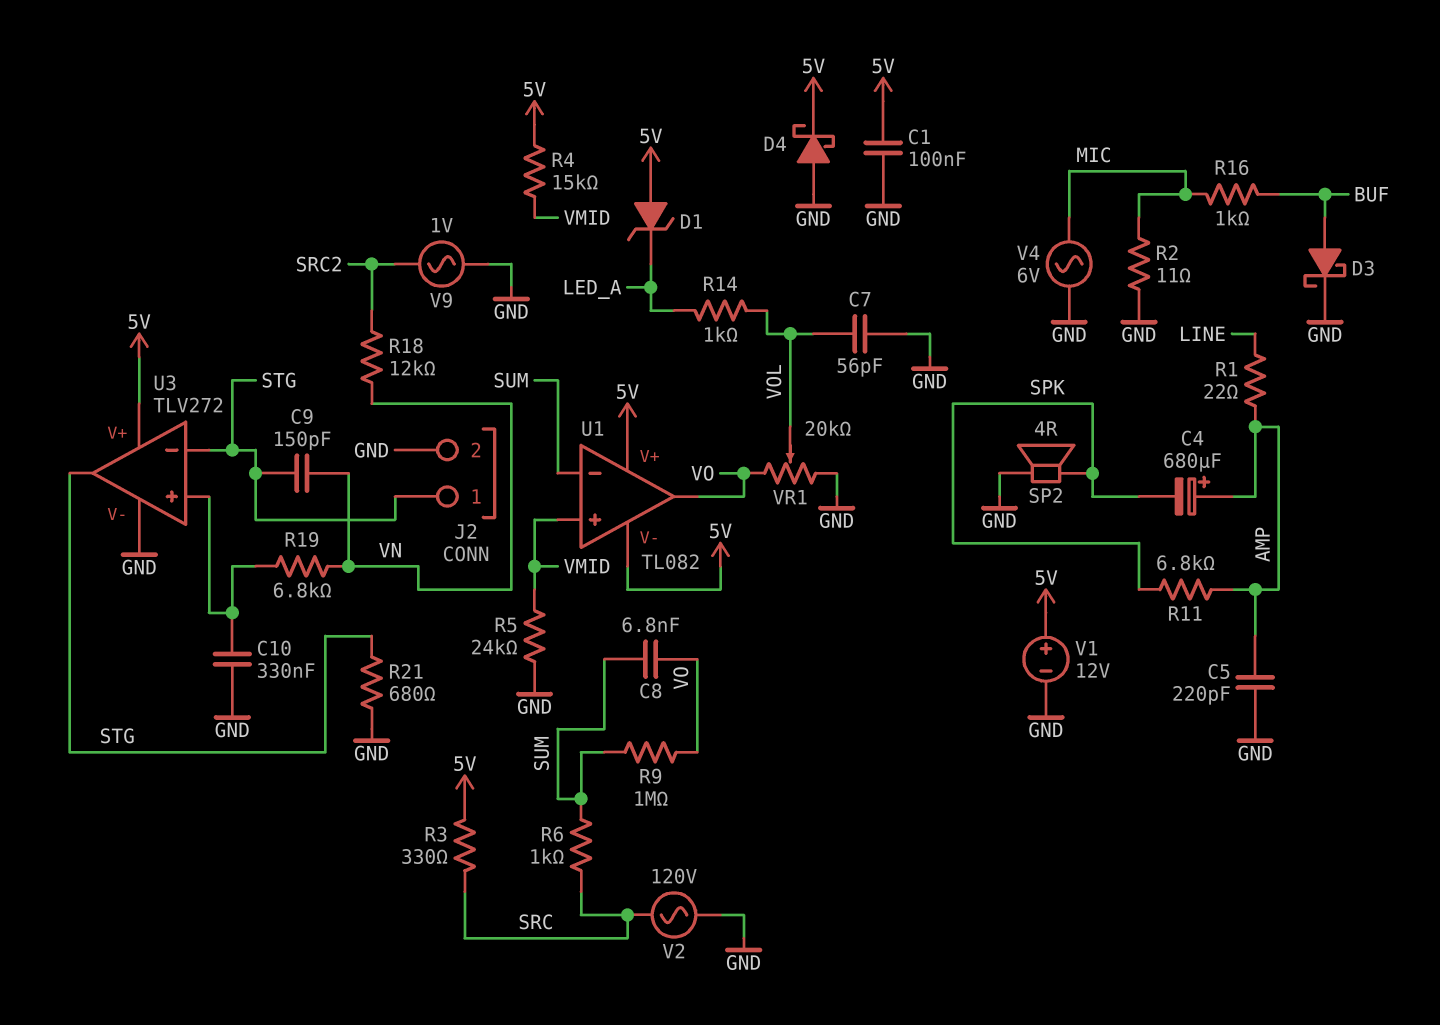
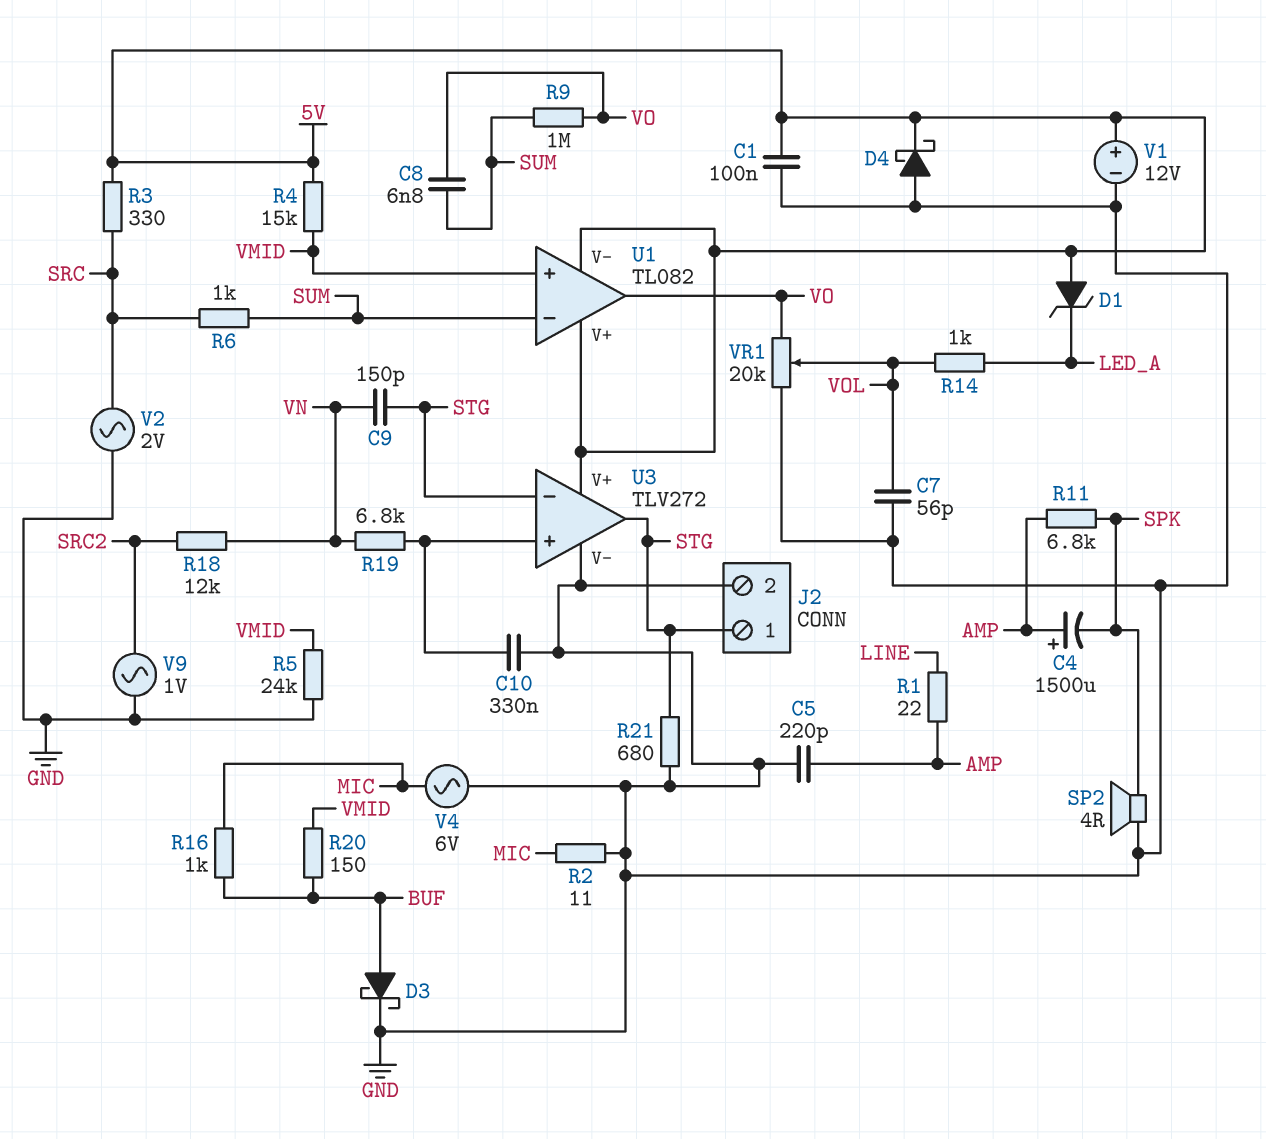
C4: 680uF (plus AMP, minus SPK) -> 1500uF (plus AMP, minus SPK)
R20: none -> 150 (BUF, VMID)
V2: AC 120V (GND, SRC) -> AC 2V (GND, SRC)

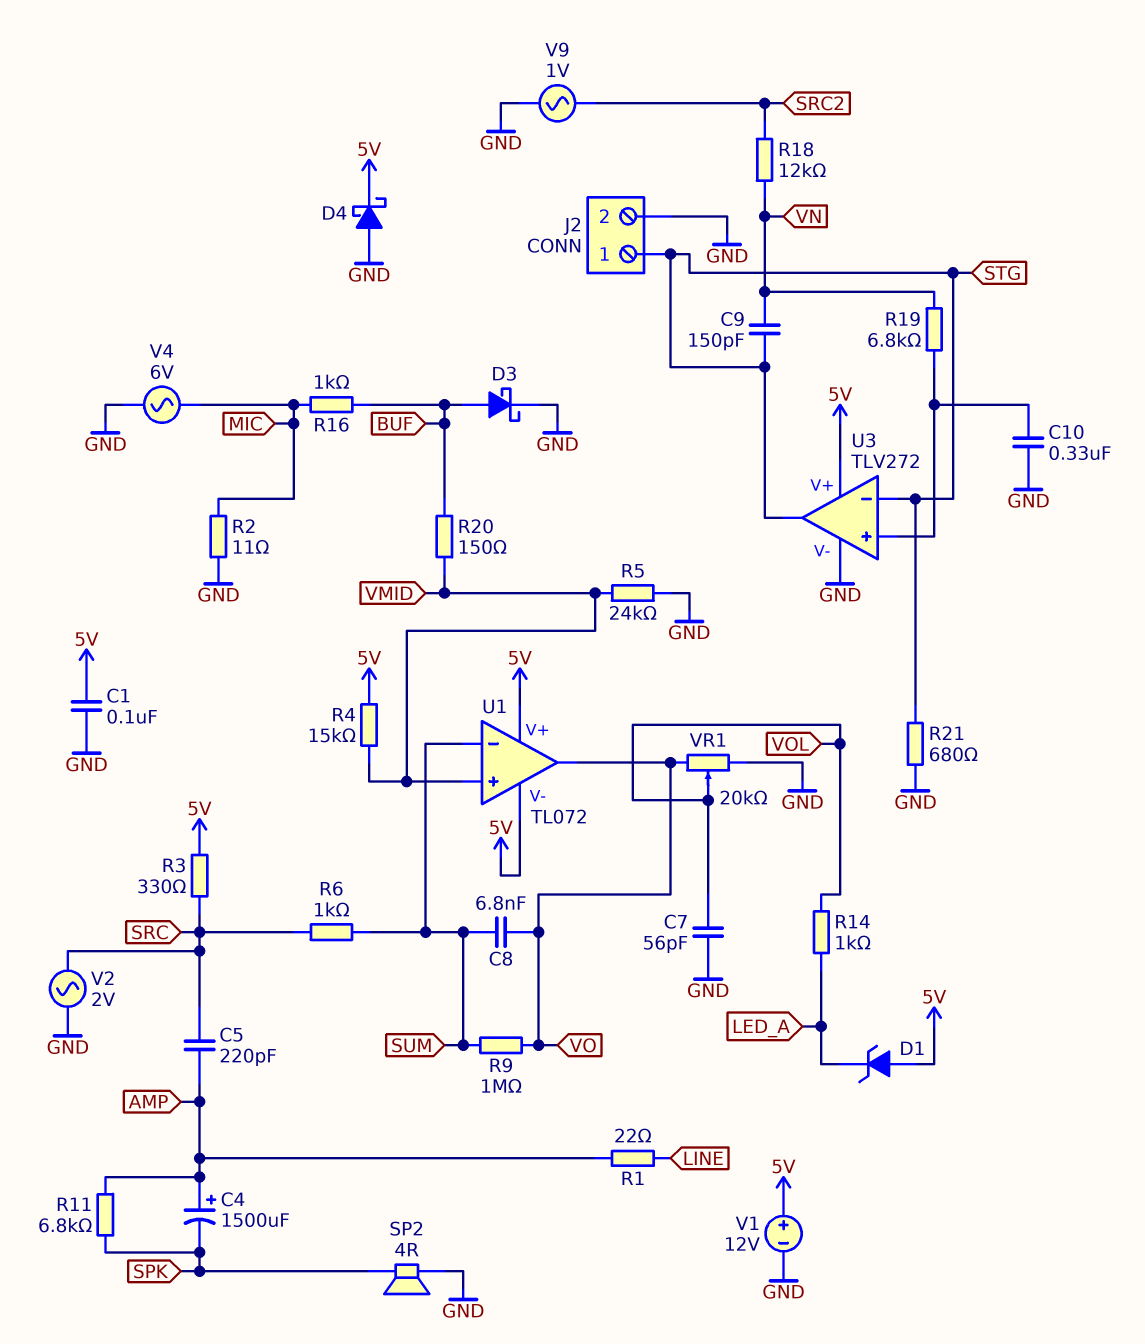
C5: 220pF (AMP, GND) -> 220pF (AMP, SRC)
U1: TL082 -> TL072

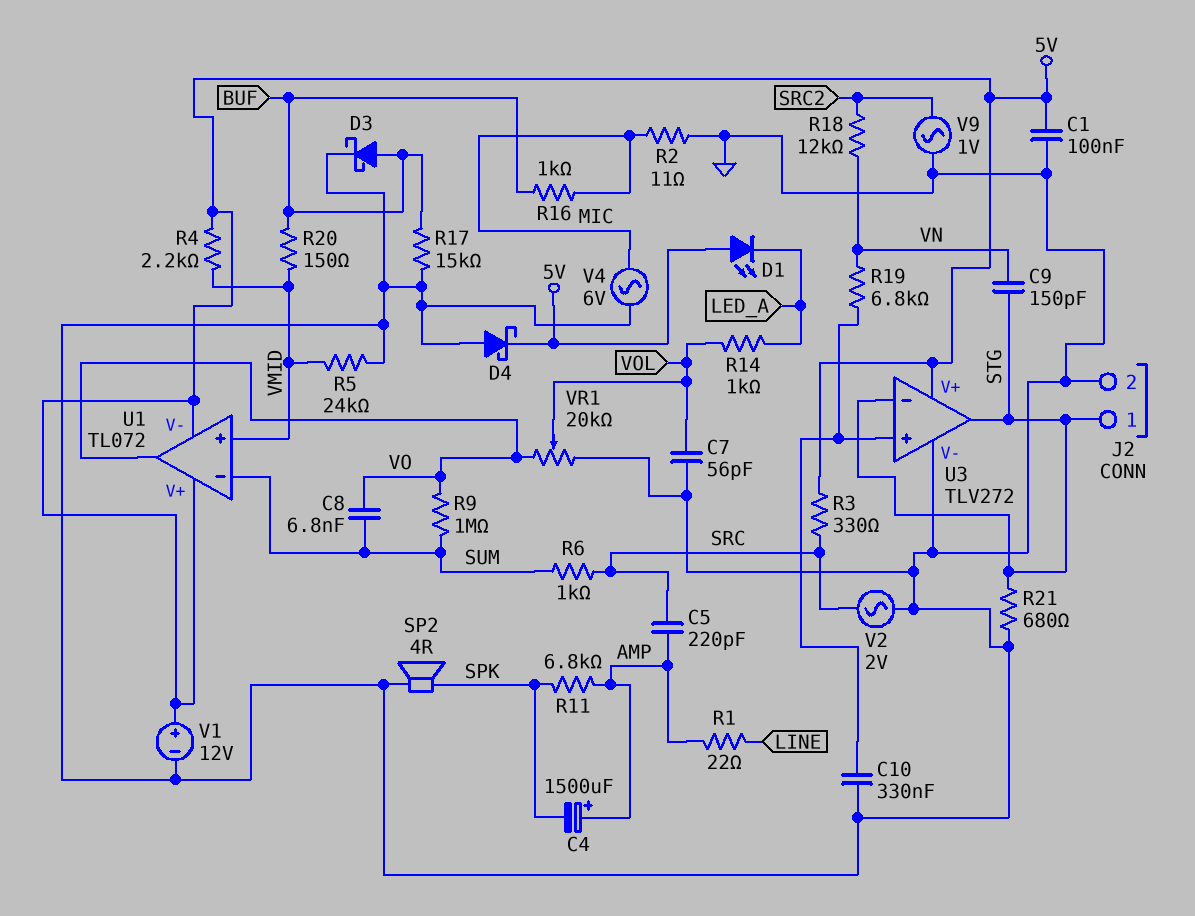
D1: zener (A 5V, K LED_A) -> LED (A 5V, K LED_A)
R4: 15k (5V, VMID) -> 2.2k (5V, VMID)
R17: none -> 15k (BUF, GND)

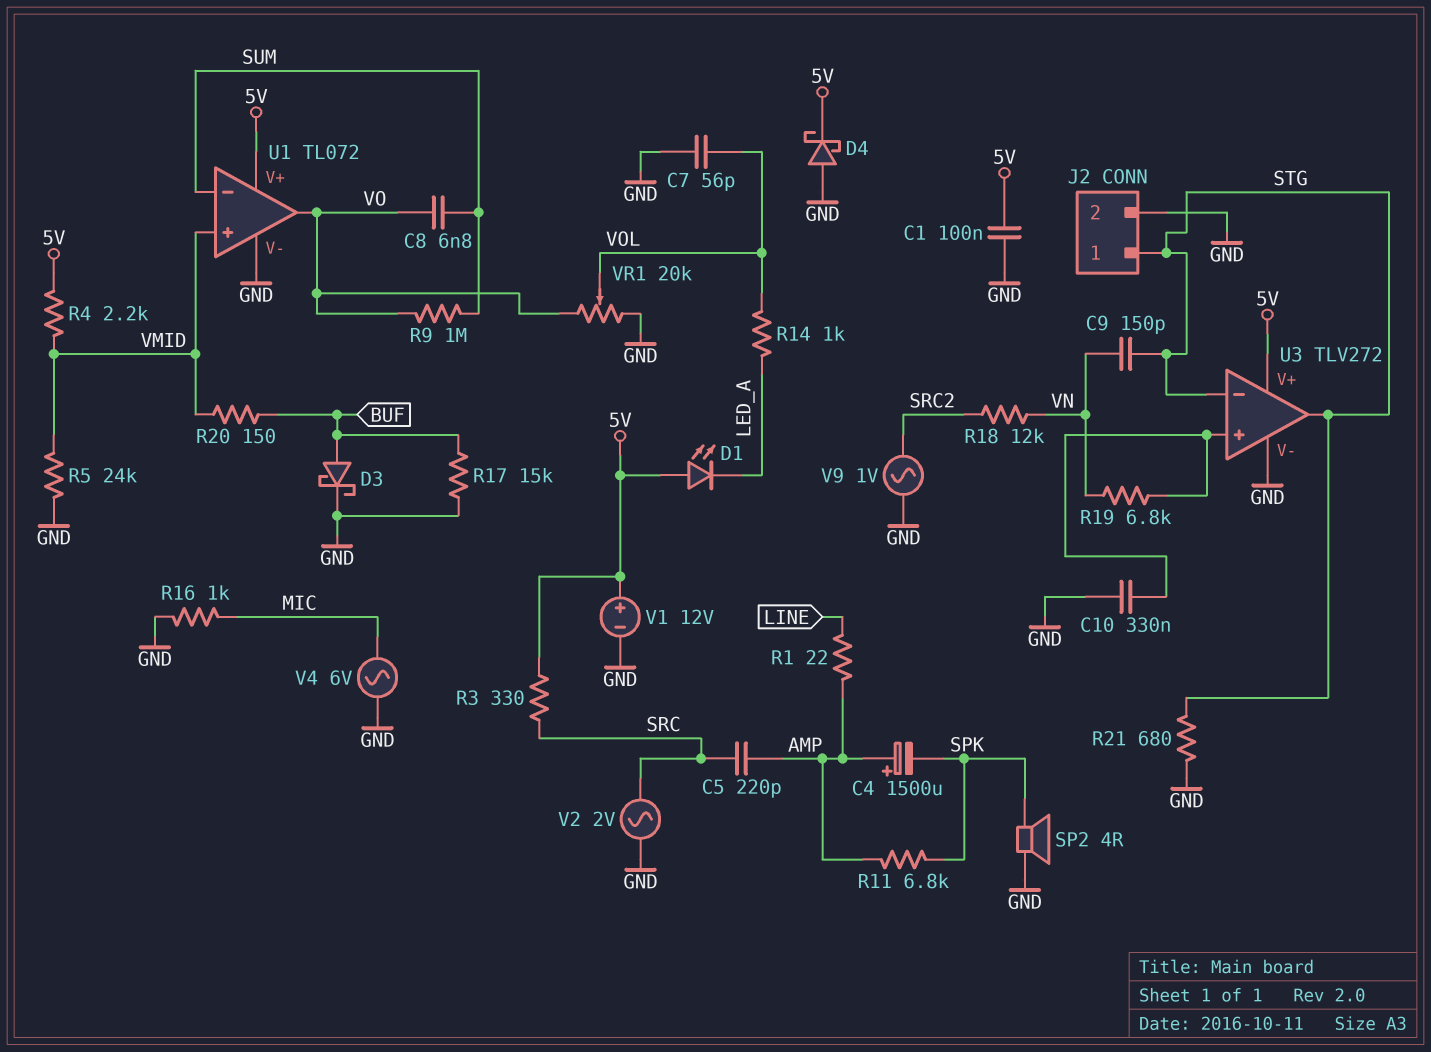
R2: 11 (GND, MIC) -> none
R6: 1k (SRC, SUM) -> none
R16: 1k (BUF, MIC) -> 1k (GND, MIC)
U1 pin V-: 5V -> GND

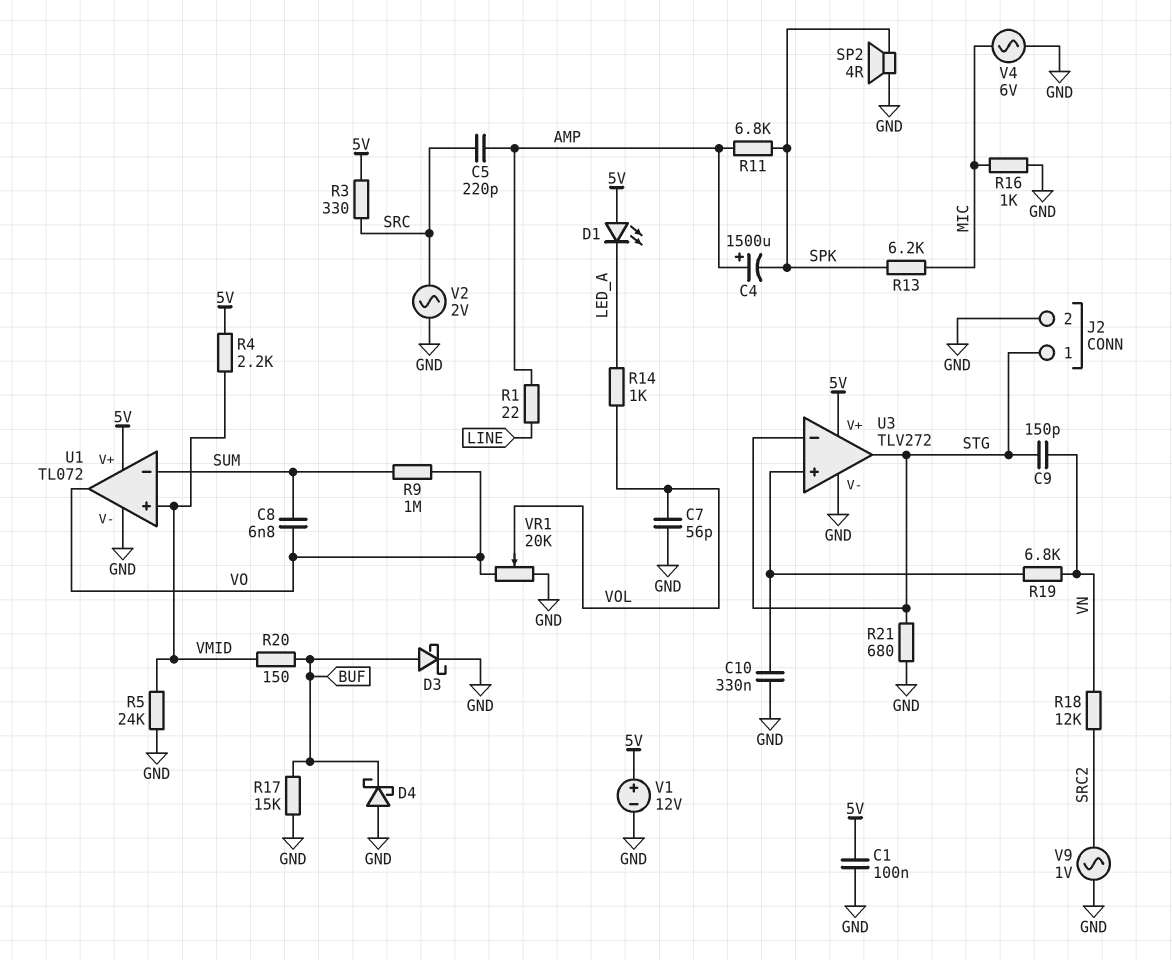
D4: schottky (A GND, K 5V) -> schottky (A GND, K BUF)
R13: none -> 6.2k (MIC, SPK)

